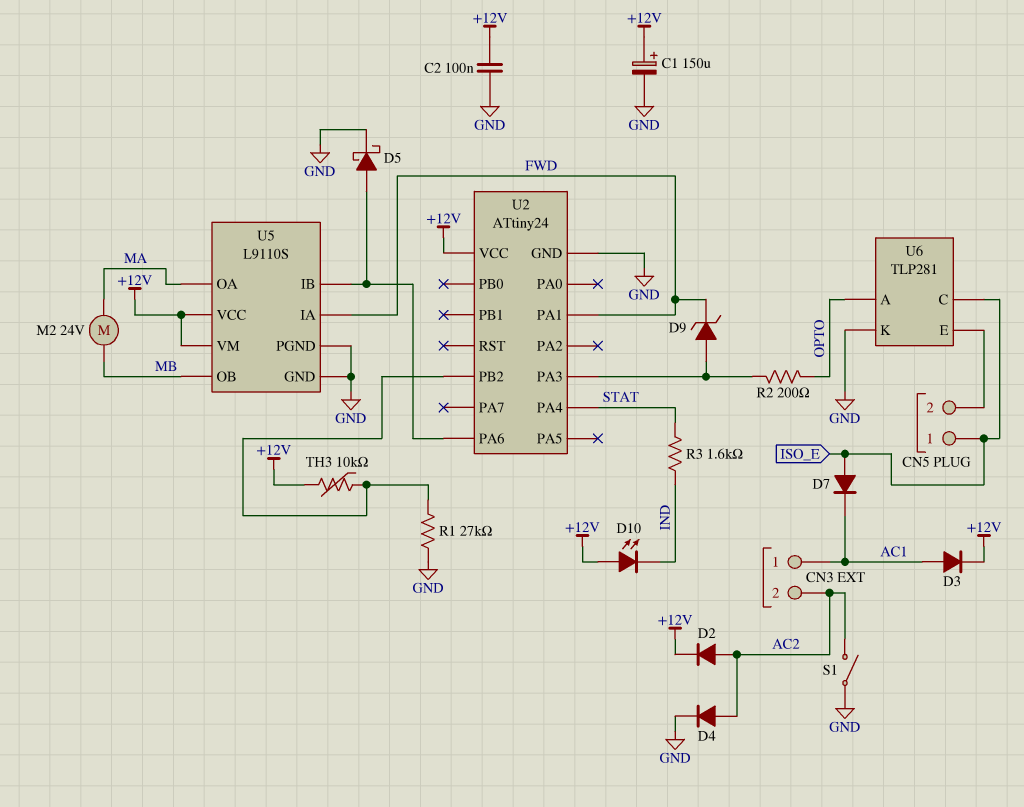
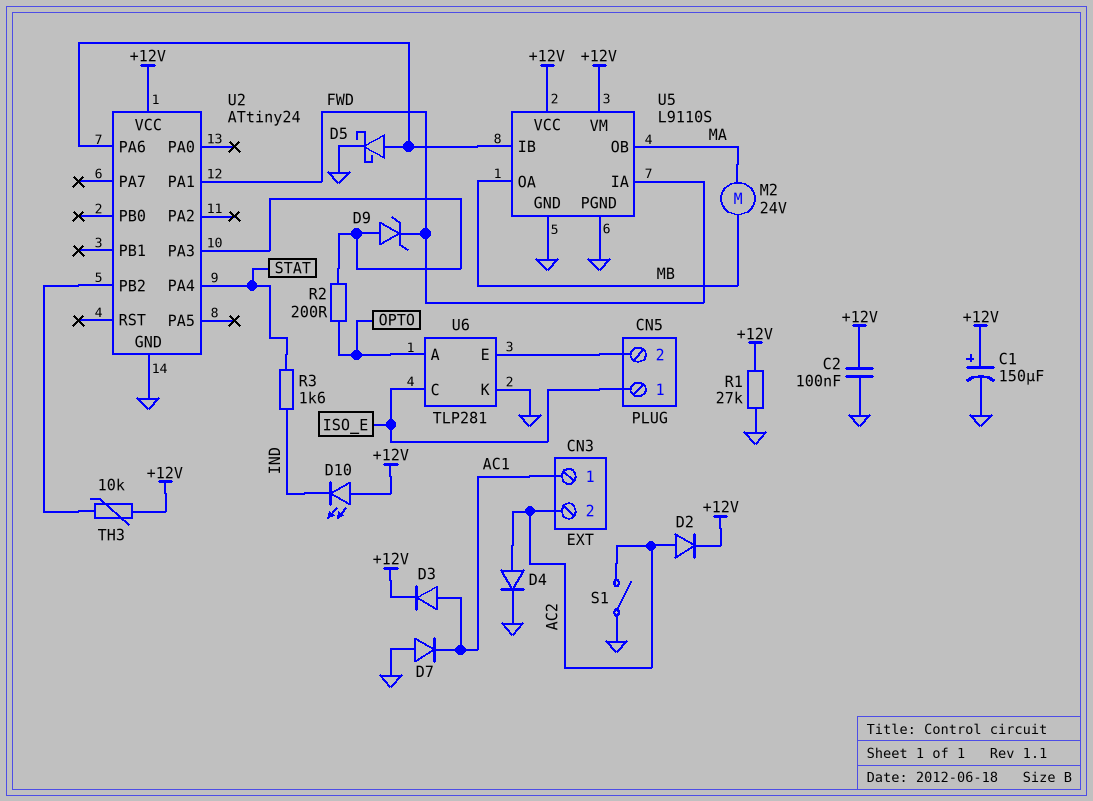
D7: diode (A ISO_E, K AC1) -> diode (A GND, K AC1)
R1: 27k (GND, U2/PB2) -> 27k (+12V, GND)
U5 pin OA: MA -> MB
U5 pin OB: MB -> MA

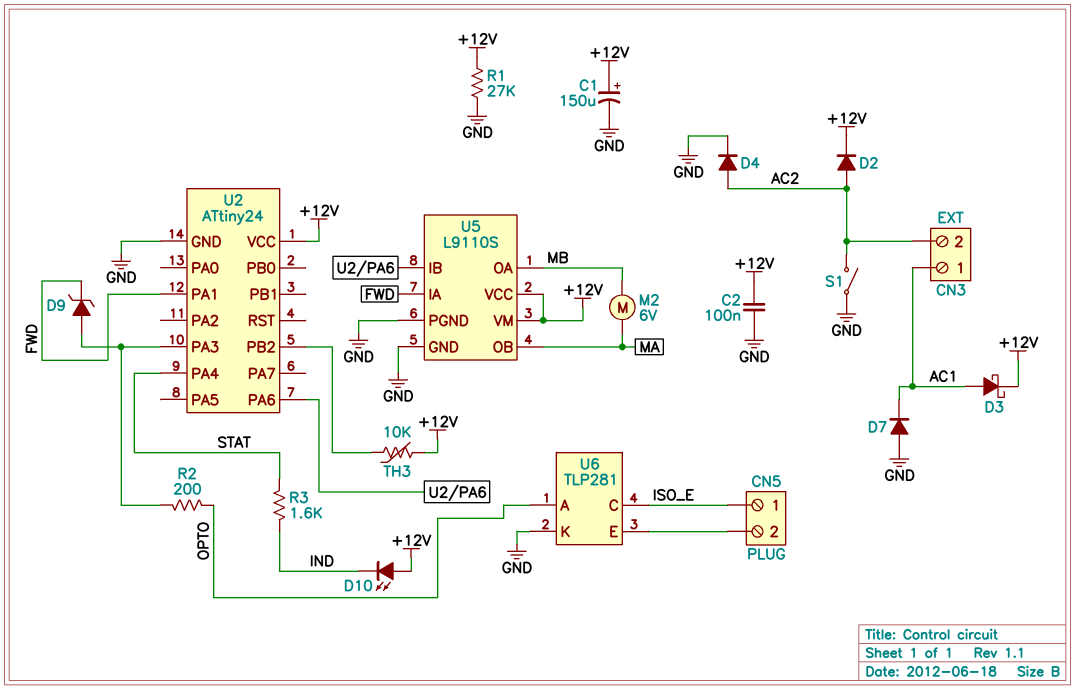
D3: diode (A AC1, K +12V) -> schottky (A AC1, K +12V)
D5: schottky (A U2/PA6, K GND) -> none
M2: motor 24V (MA, MB) -> motor 6V (MA, MB)

